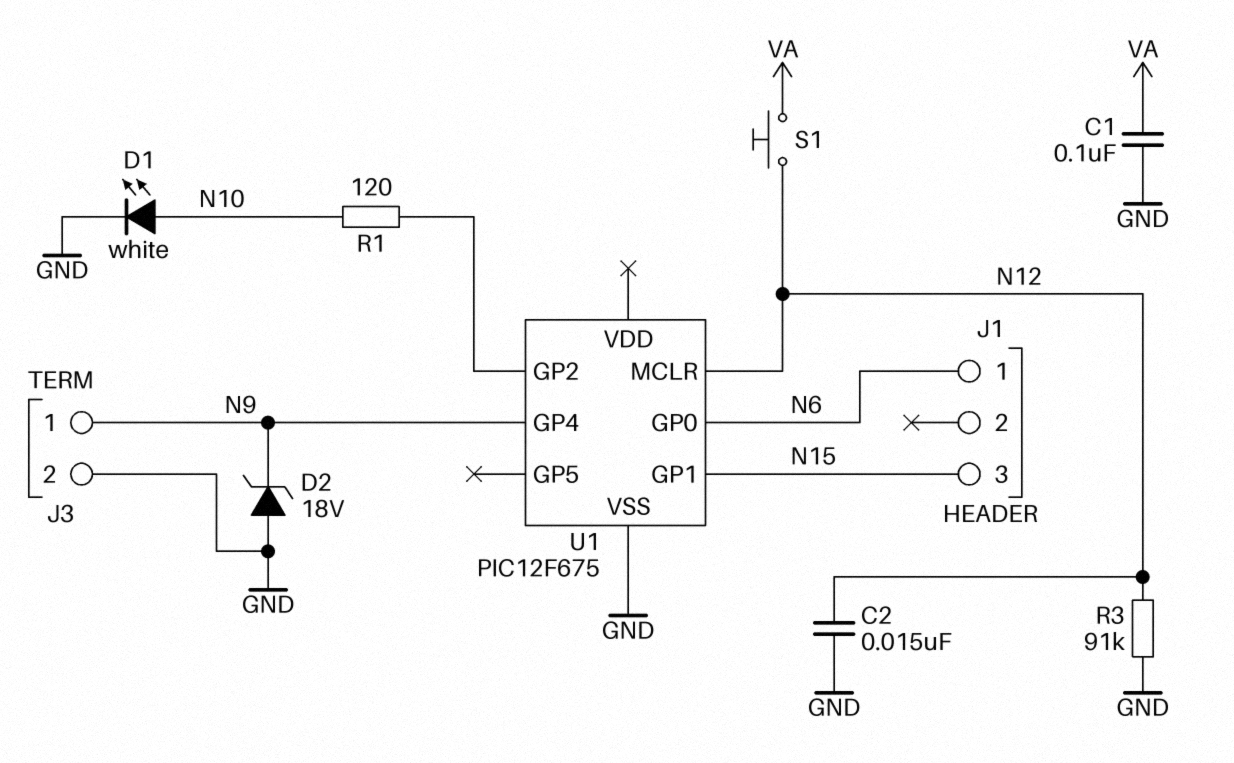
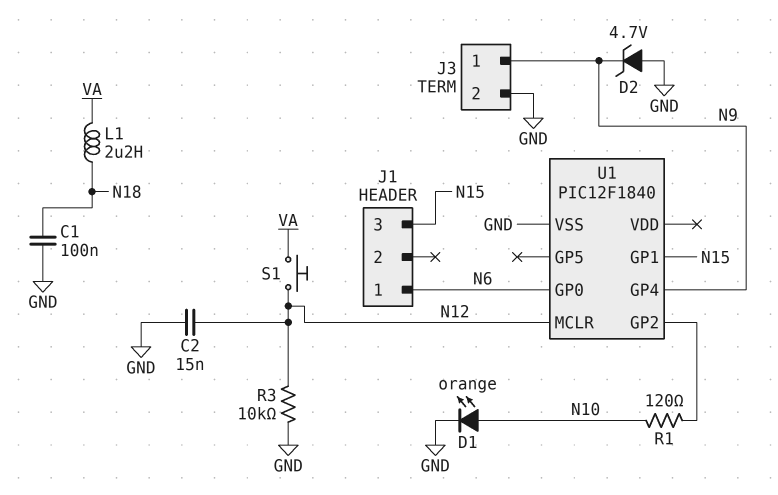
C1: 100nF (GND, VA) -> 100nF (GND, N18)
D1: LED white (A N10, K GND) -> LED orange (A N10, K GND)
D2: zener 18V (A GND, K N9) -> zener 4.7V (A GND, K N9)
L1: none -> 2.2uH (N18, VA)
R3: 91k (GND, N12) -> 10k (GND, N12)
U1: PIC12F675 -> PIC12F1840

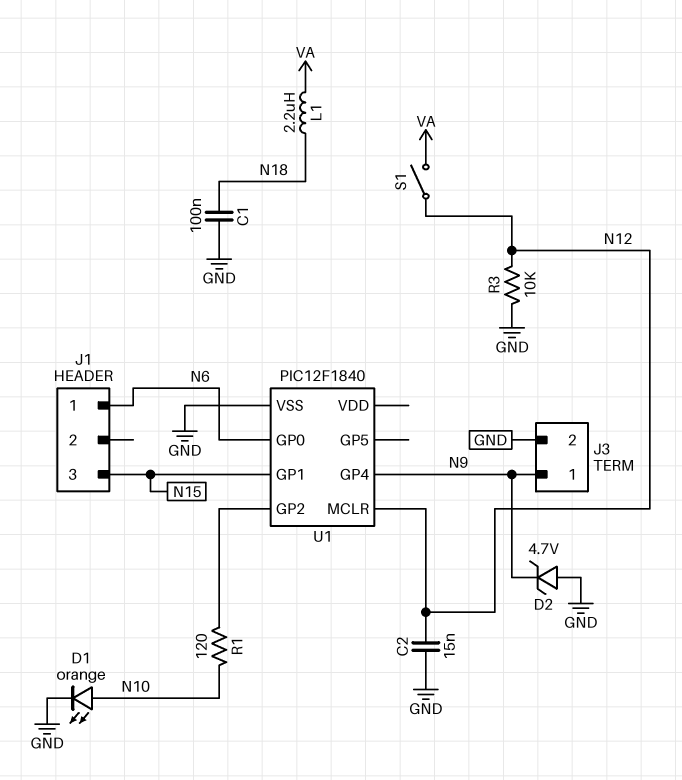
S1: button (N12, VA) -> switch (N12, VA)

